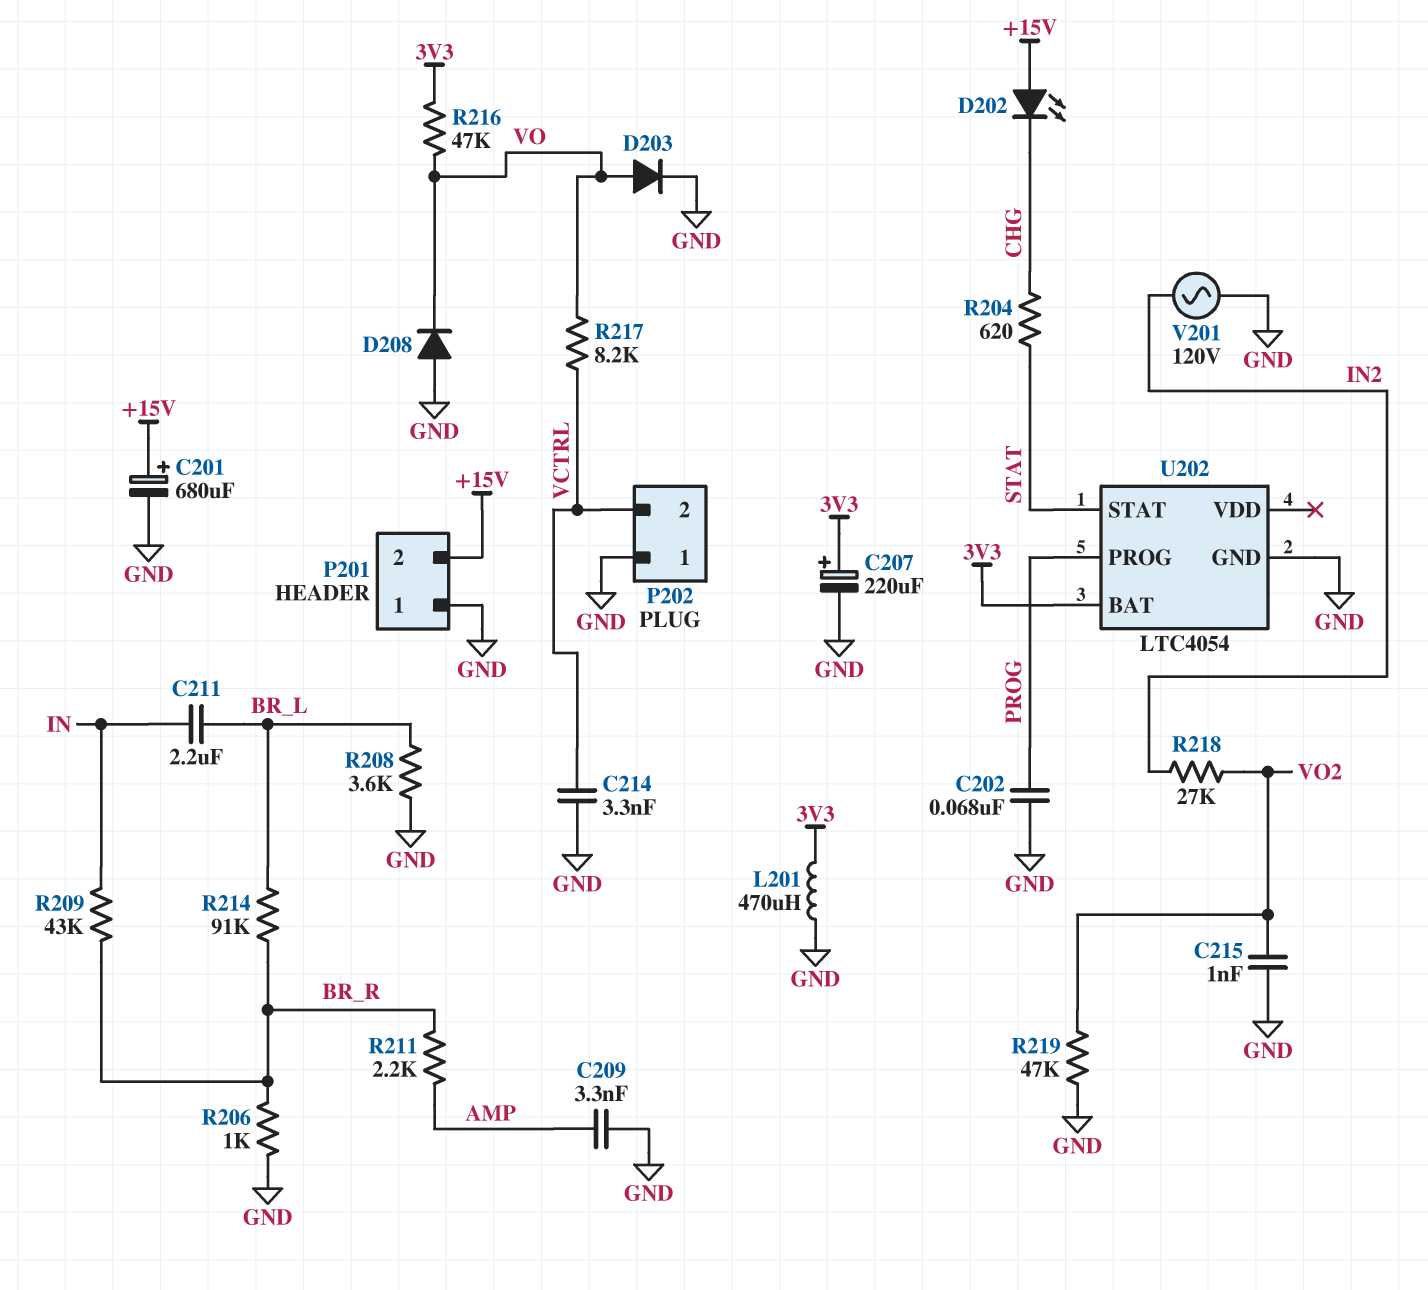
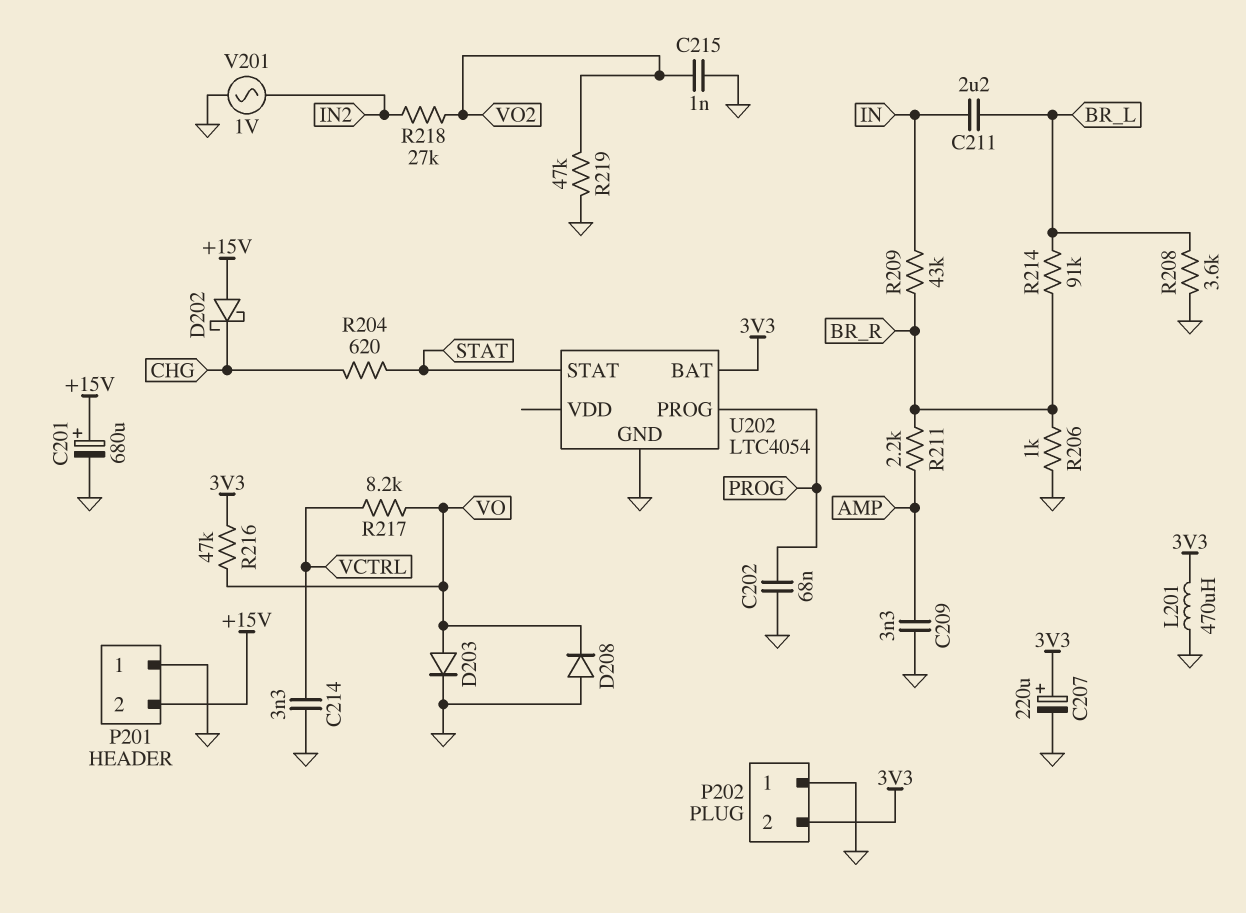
D202: LED (A +15V, K CHG) -> schottky (A +15V, K CHG)
P202 pin 2: VCTRL -> 3V3
V201: AC 120V (GND, IN2) -> AC 1V (GND, IN2)

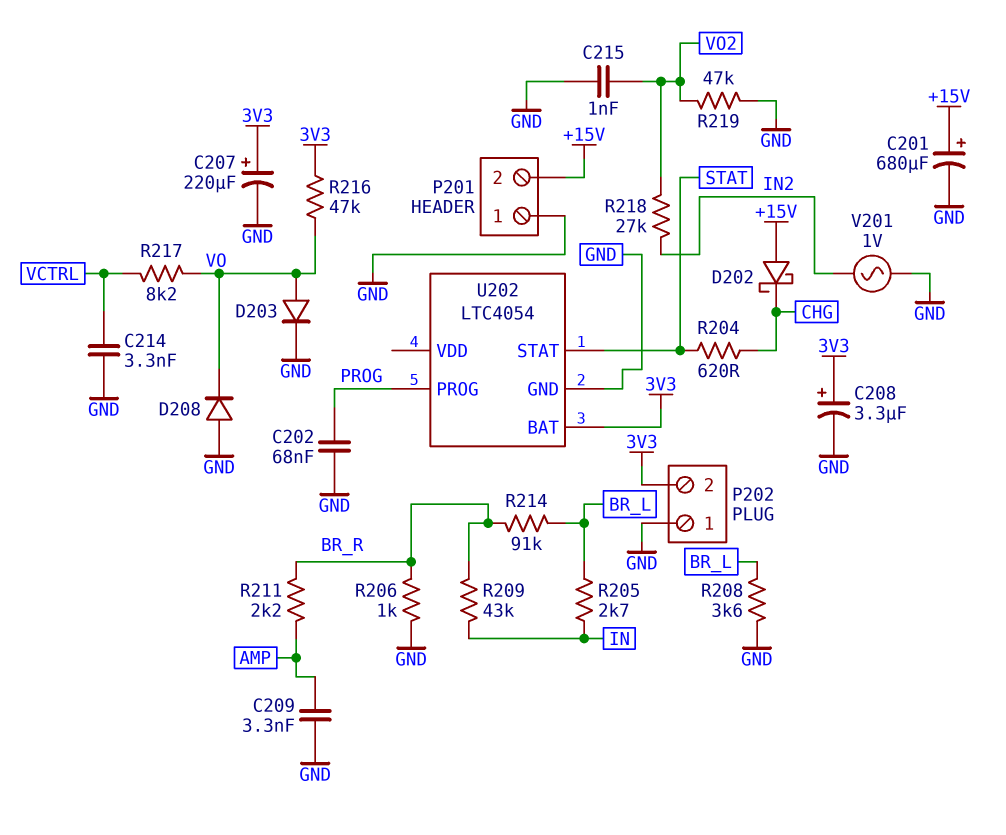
C208: none -> 3.3uF (plus 3V3, minus GND)
C211: 2.2uF (BR_L, IN) -> none
L201: 470uH (3V3, GND) -> none
R205: none -> 2.7k (BR_L, IN)

